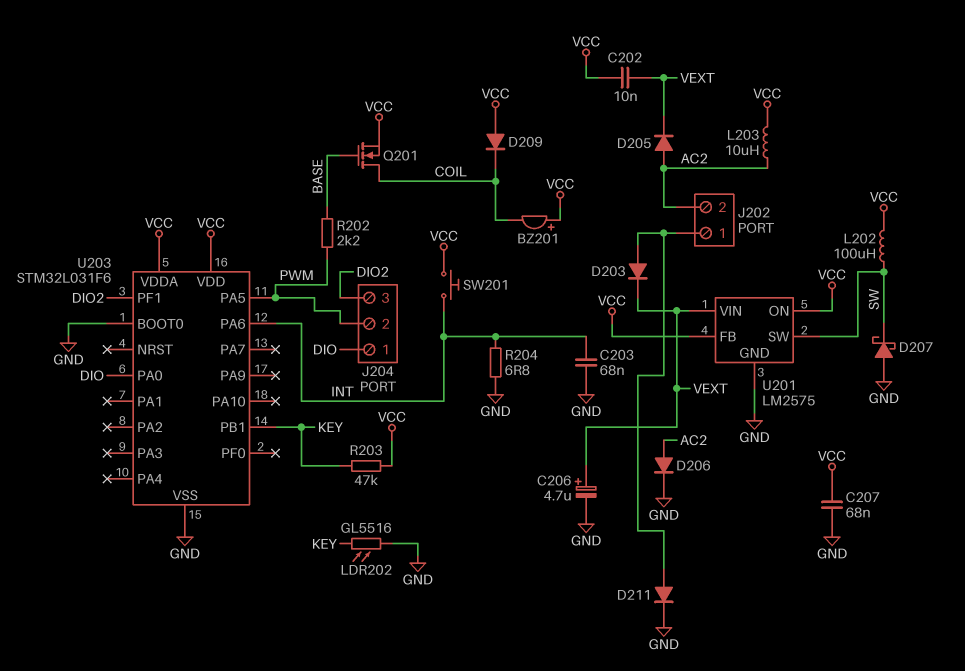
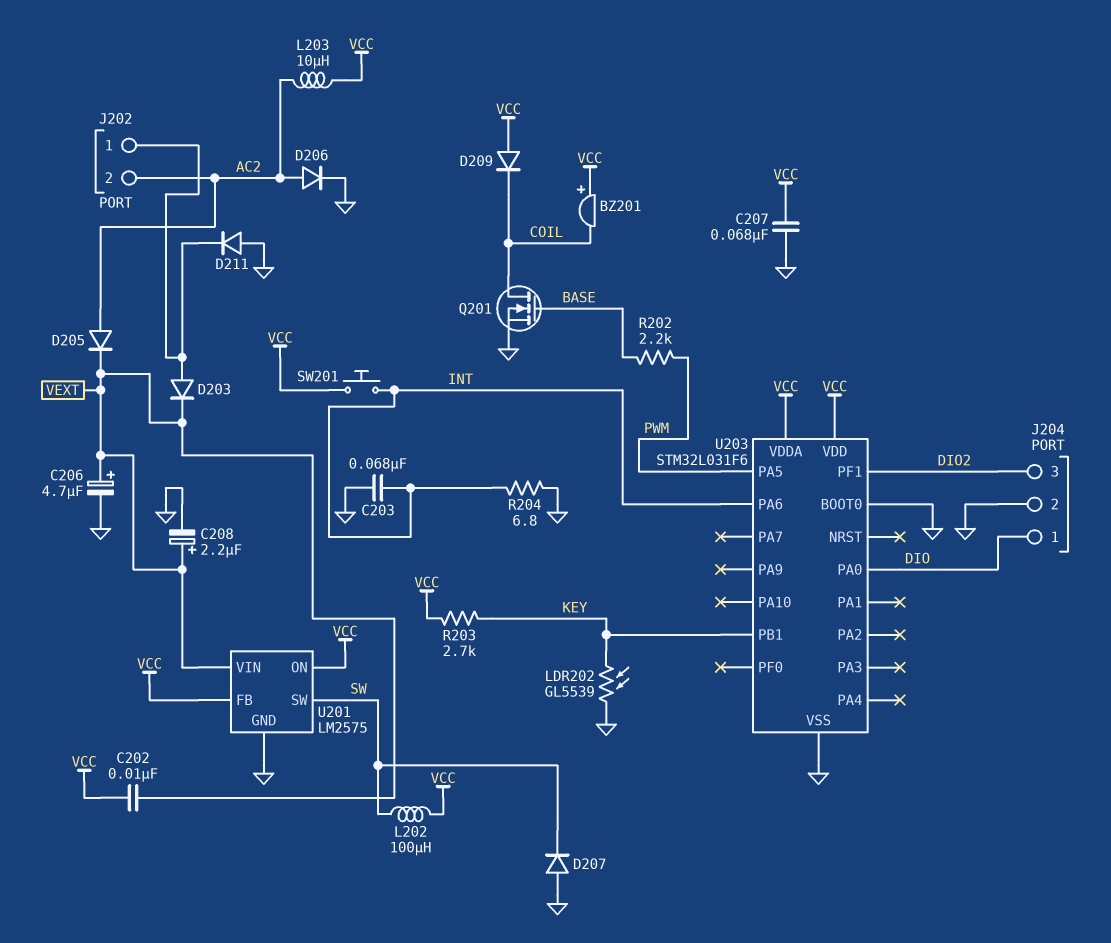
C208: none -> 2.2uF (plus VEXT, minus GND)
D207: schottky (A GND, K SW) -> diode (A GND, K SW)
D211: diode (A J202/1, K GND) -> diode (A GND, K J202/1)
J204 pin 2: PWM -> GND
LDR202: GL5516 (GND, KEY) -> GL5539 (GND, KEY)
Q201: NMOS (G BASE, D COIL, S VCC) -> NMOS (G BASE, D COIL, S GND)
R203: 47k (KEY, VCC) -> 2.7k (KEY, VCC)

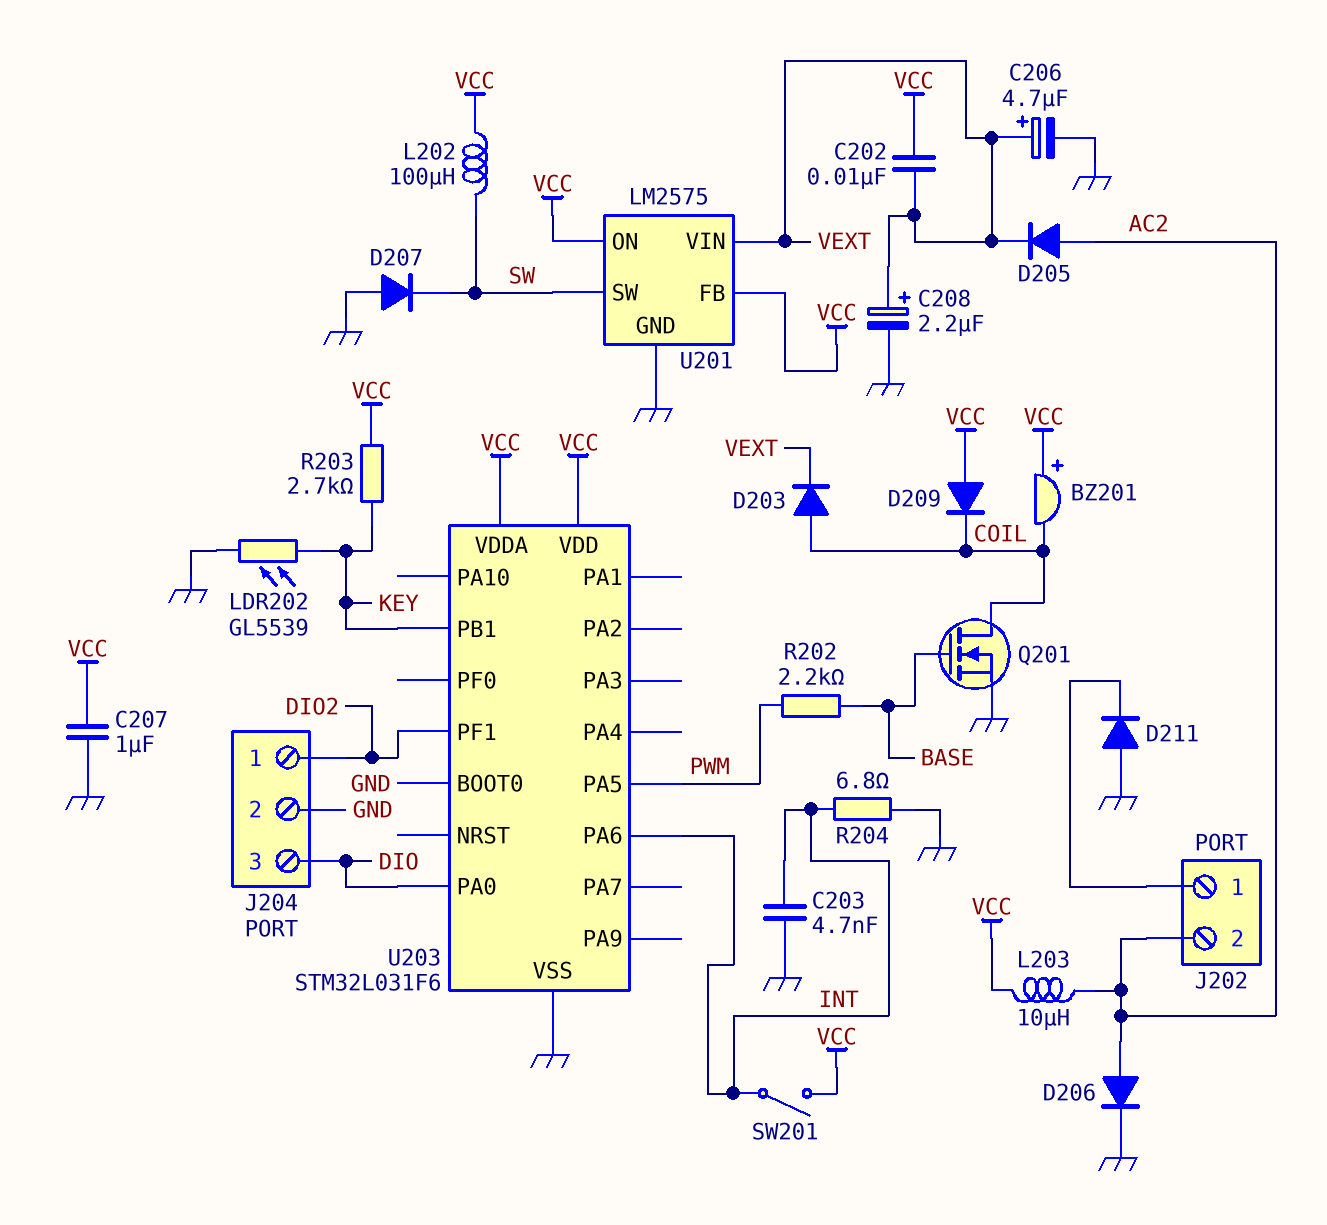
C203: 68nF (GND, INT) -> 4.7nF (GND, INT)
C207: 68nF (GND, VCC) -> 1uF (GND, VCC)
D203: diode (A J202/1, K VEXT) -> diode (A COIL, K VEXT)
J204 pin 1: DIO -> DIO2
J204 pin 3: DIO2 -> DIO
SW201: button (INT, VCC) -> switch (INT, VCC)

